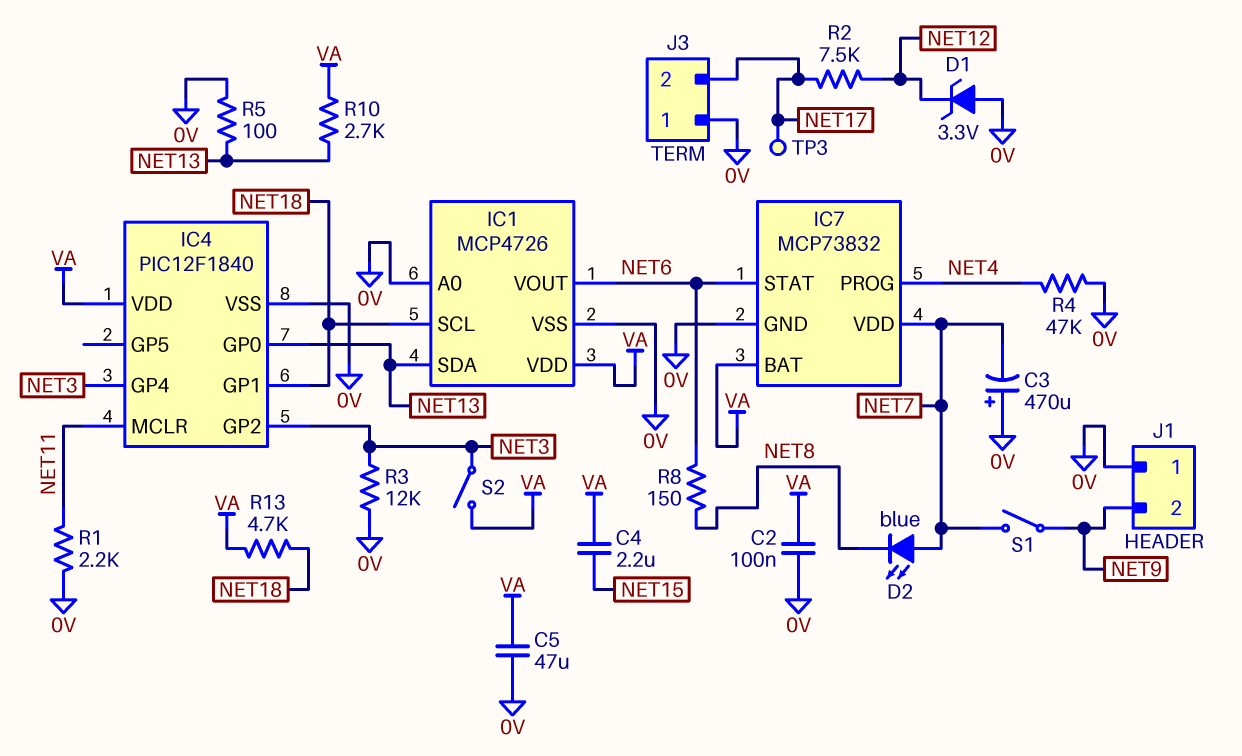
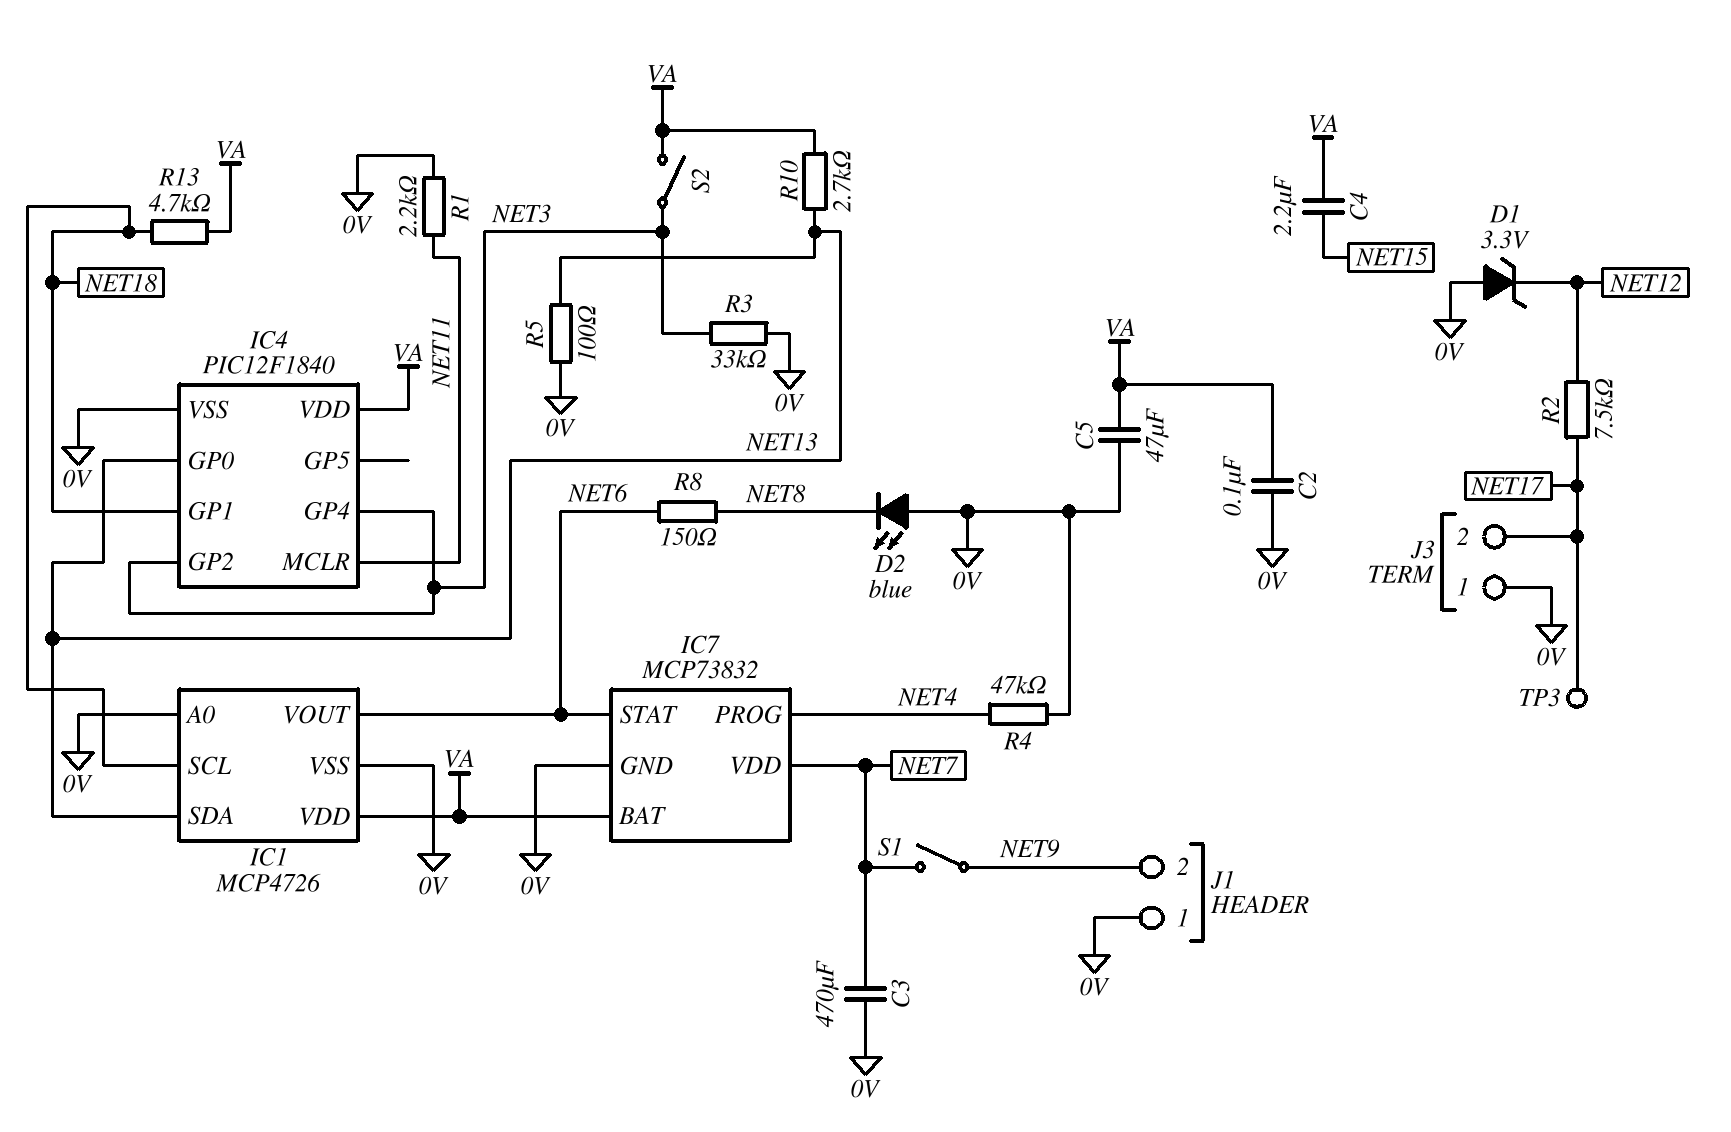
C3: 470uF (plus 0V, minus NET7) -> 470uF (0V, NET7)
D2: LED blue (A NET7, K NET8) -> LED blue (A 0V, K NET8)
R3: 12k (0V, NET3) -> 33k (0V, NET3)

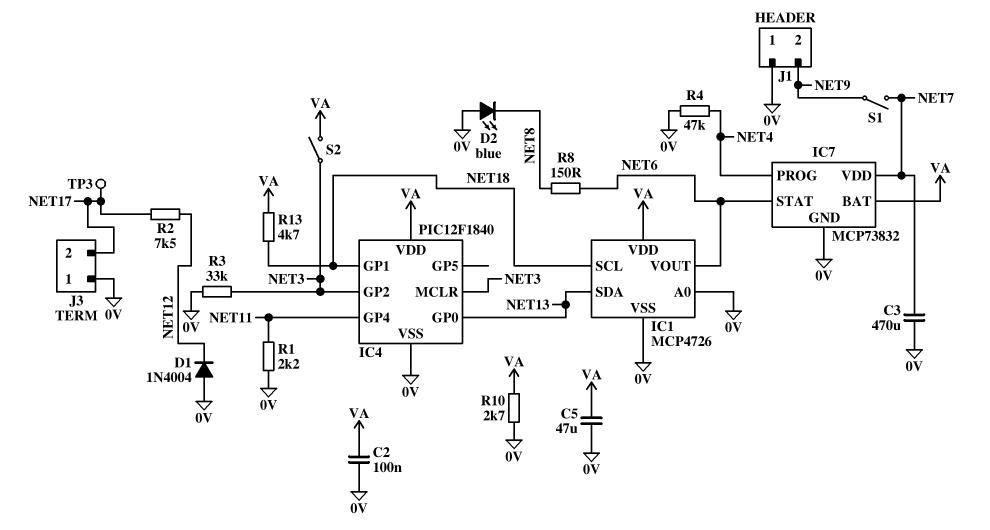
C4: 2.2uF (NET15, VA) -> none
D1: zener 3.3V (A 0V, K NET12) -> diode 1N4004 (A 0V, K NET12)
IC4 pin GP4: NET3 -> NET11
IC4 pin MCLR: NET11 -> NET3
R5: 100 (0V, NET13) -> none
R10: 2.7k (NET13, VA) -> 2.7k (0V, VA)

